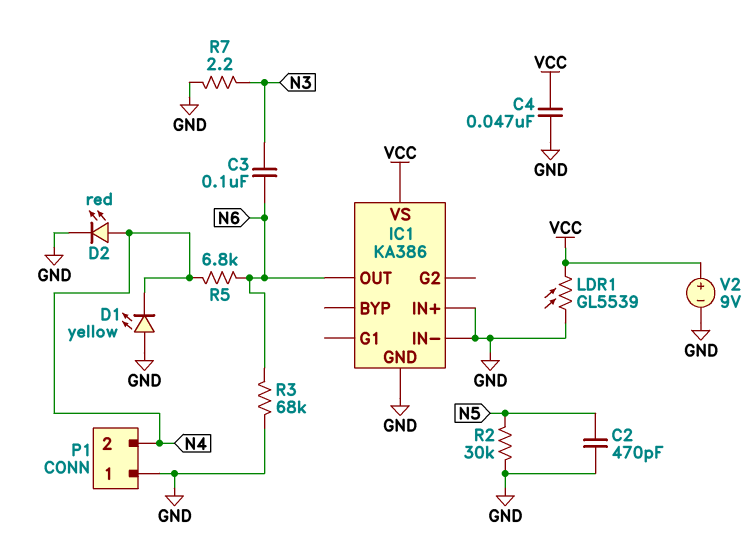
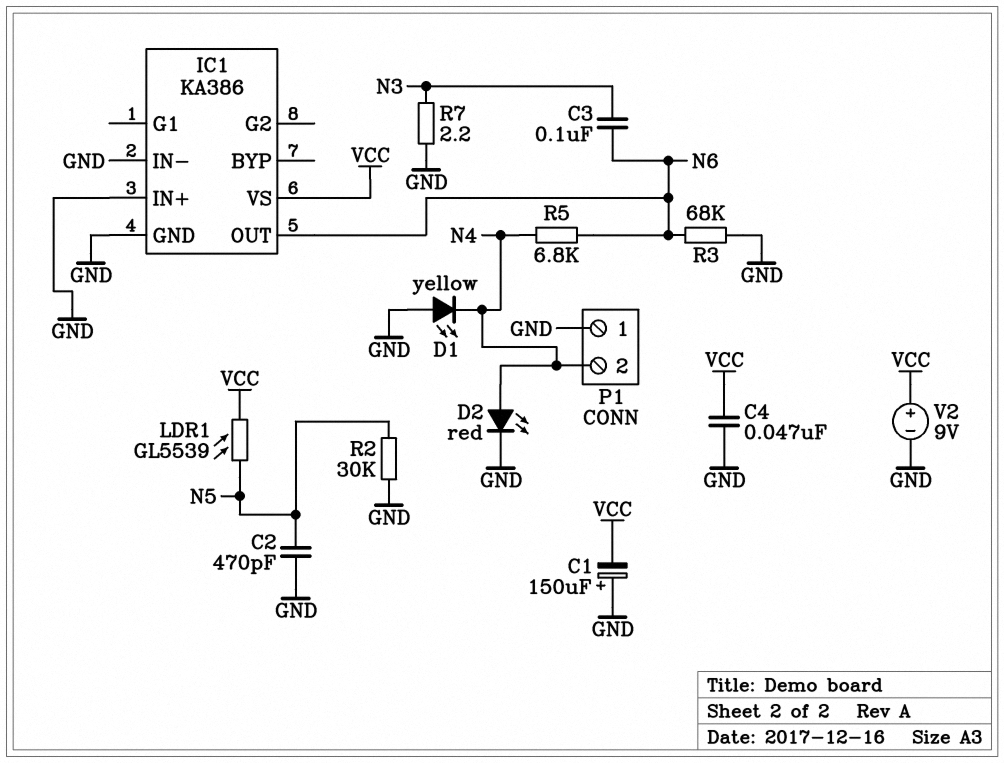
C1: none -> 150uF (plus GND, minus VCC)
LDR1: GL5539 (GND, VCC) -> GL5539 (N5, VCC)

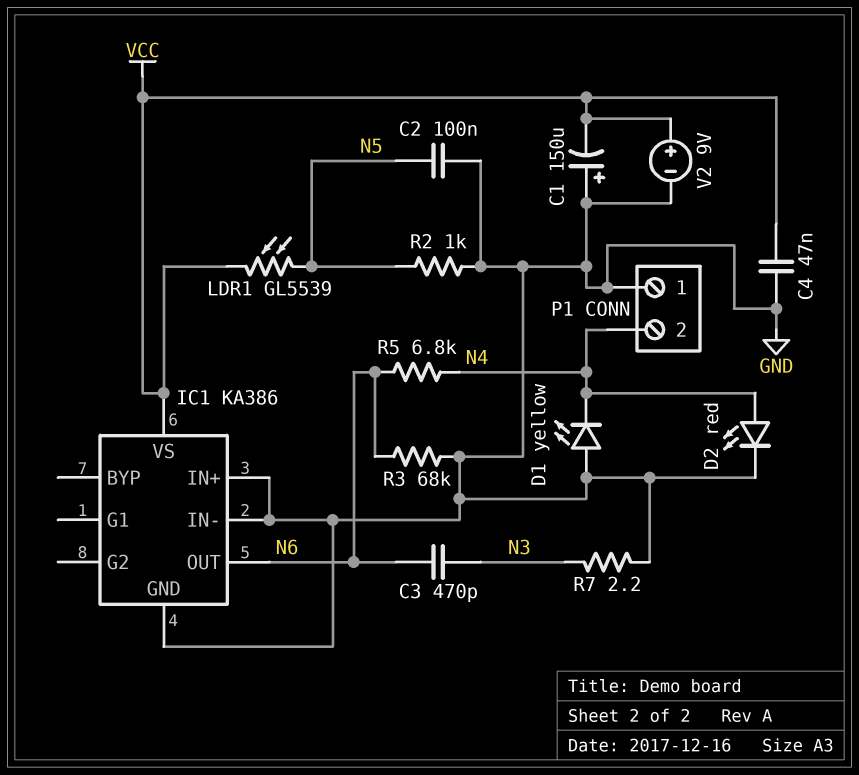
C2: 470pF (GND, N5) -> 100nF (GND, N5)
C3: 100nF (N3, N6) -> 470pF (N3, N6)
R2: 30k (GND, N5) -> 1k (GND, N5)

